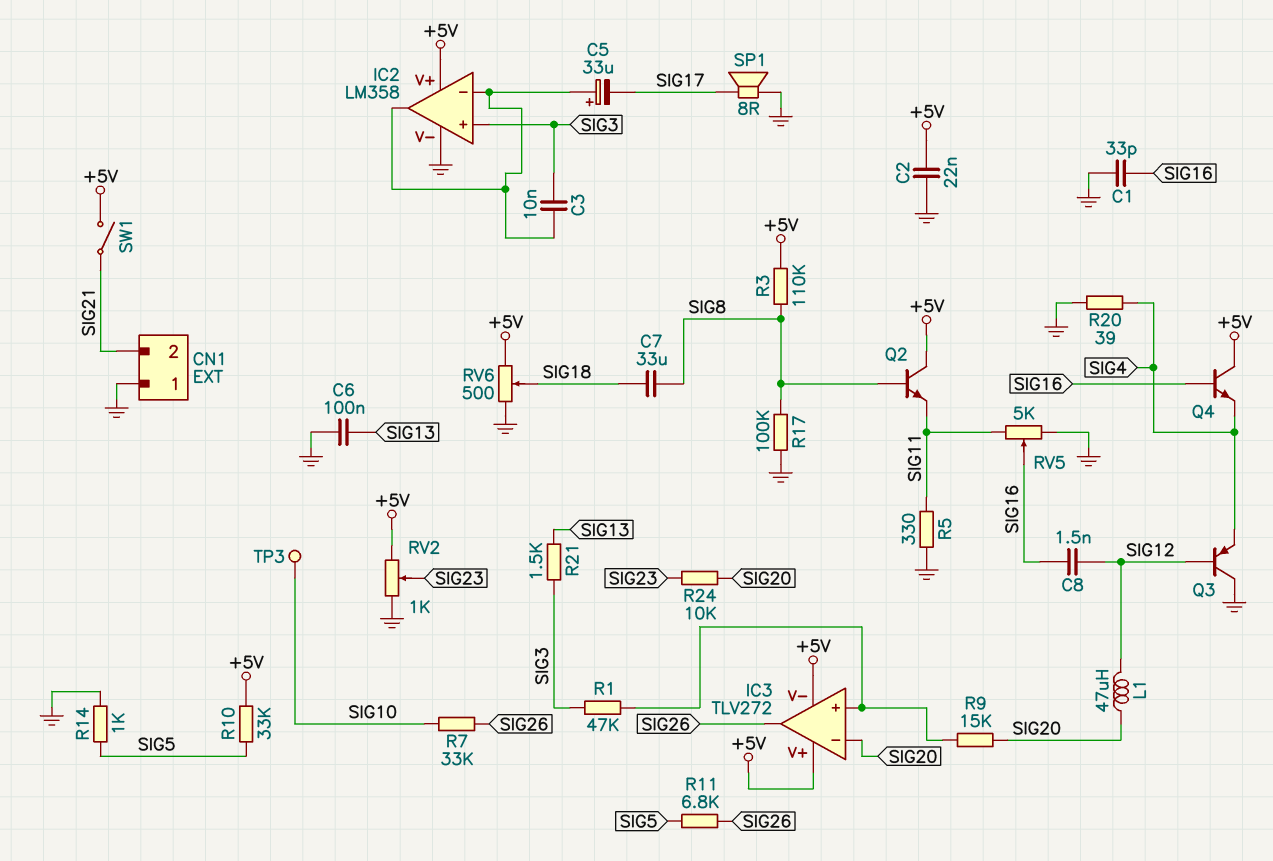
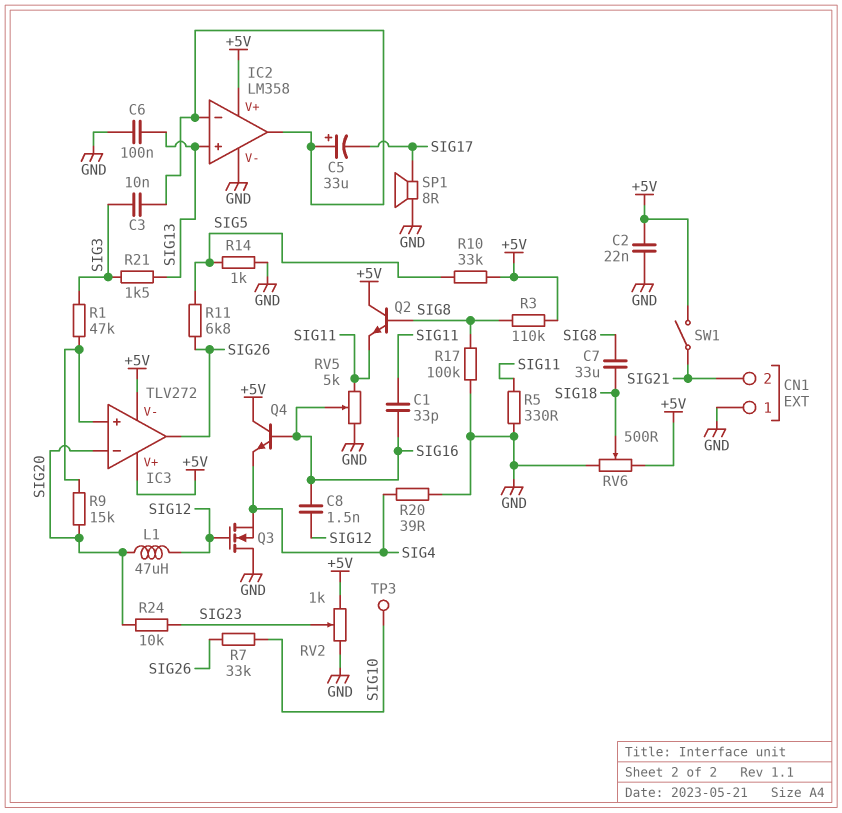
C1: 33pF (GND, SIG16) -> 33pF (SIG11, SIG16)
IC2 pin in+: SIG3 -> SIG13
Q3: PNP (B SIG12, C GND, E SIG4) -> NMOS (G SIG12, D GND, S SIG4)

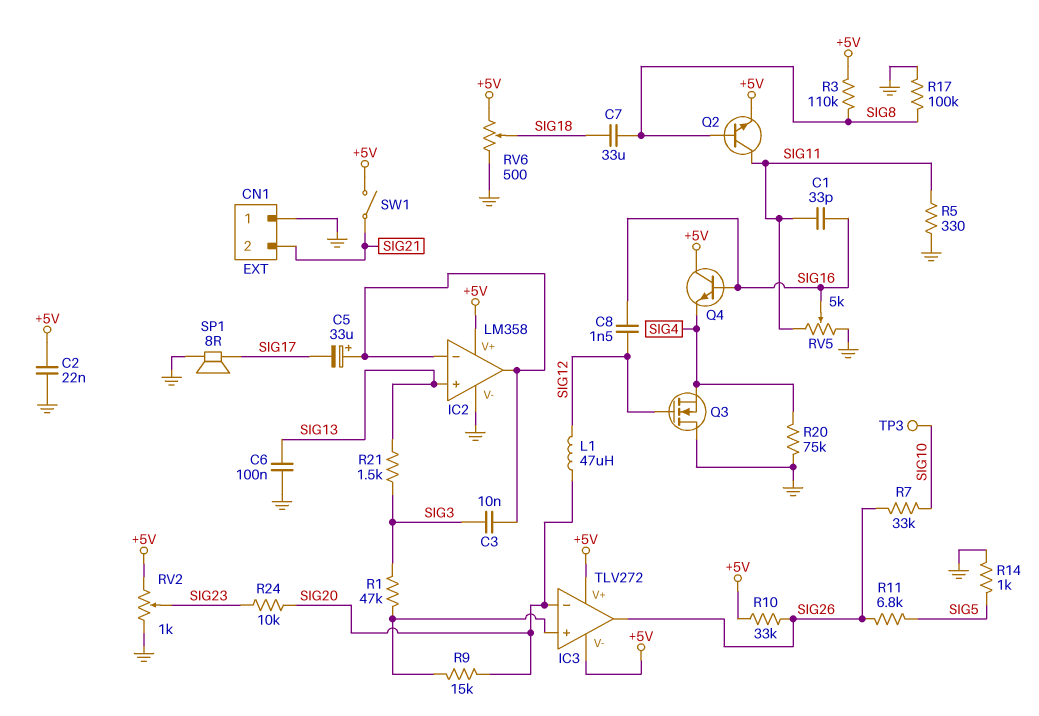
Q2: NPN (B SIG8, C +5V, E SIG11) -> NPN (B SIG8, C SIG11, E +5V)
R10: 33k (+5V, SIG5) -> 33k (+5V, SIG26)
R20: 39 (GND, SIG4) -> 75k (GND, SIG4)

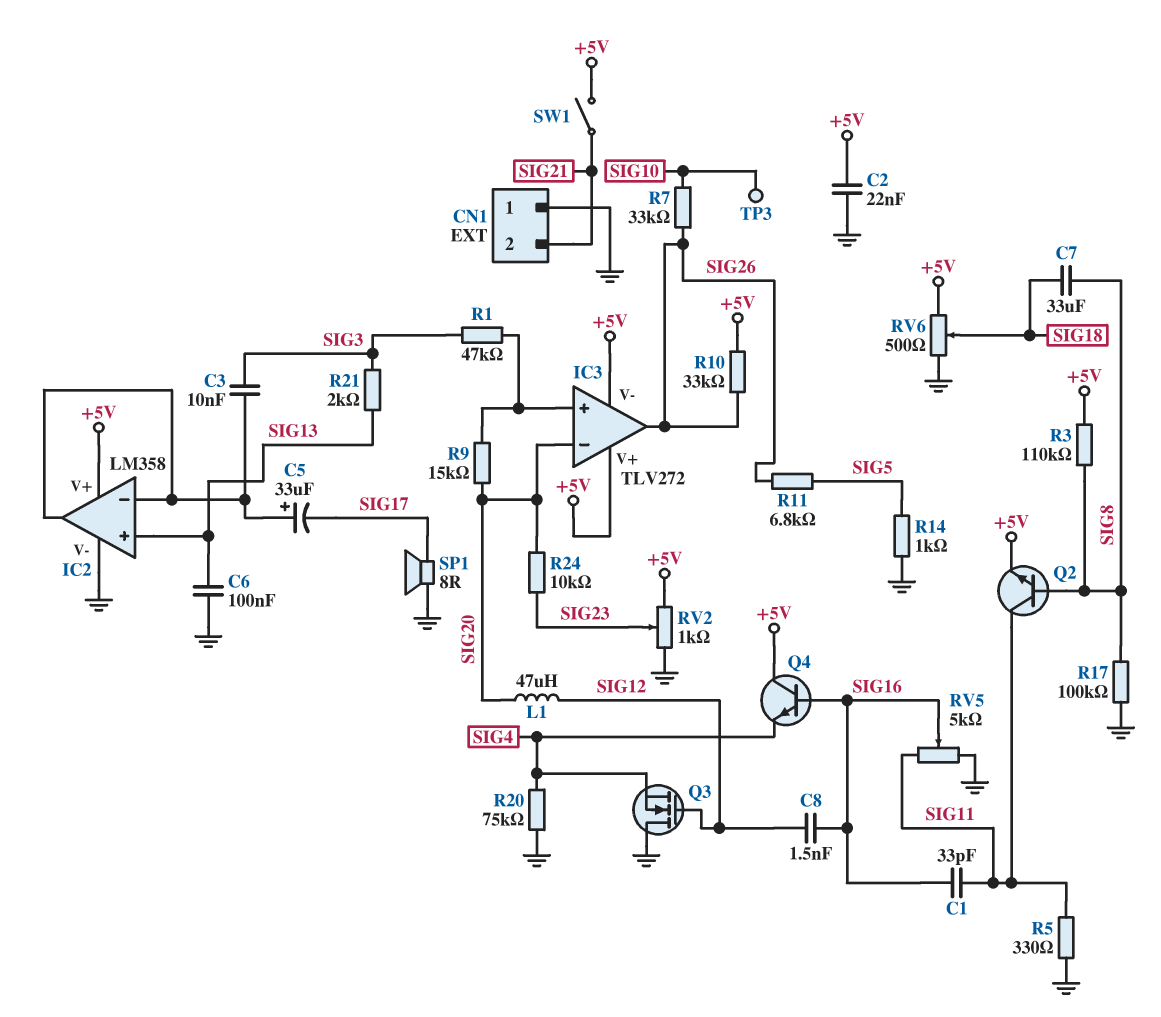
R21: 1.5k (SIG3, SIG13) -> 2k (SIG3, SIG13)

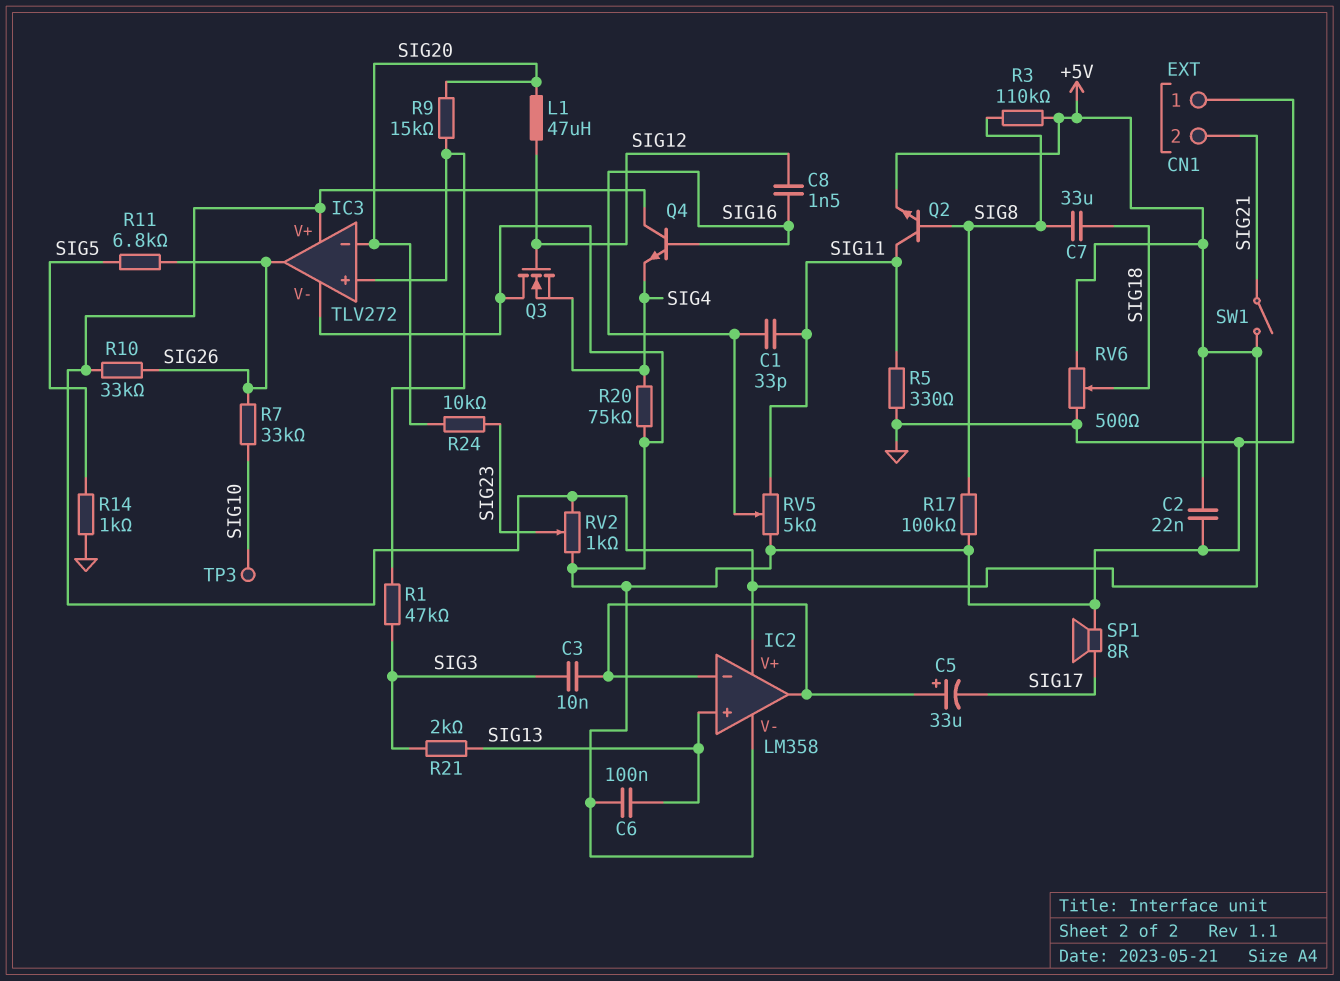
IC3 pin V-: +5V -> GND

